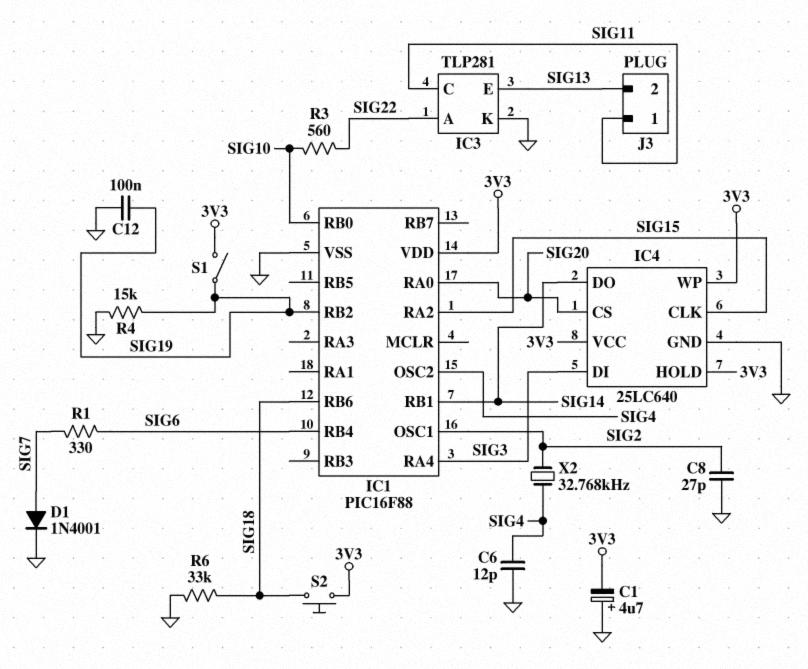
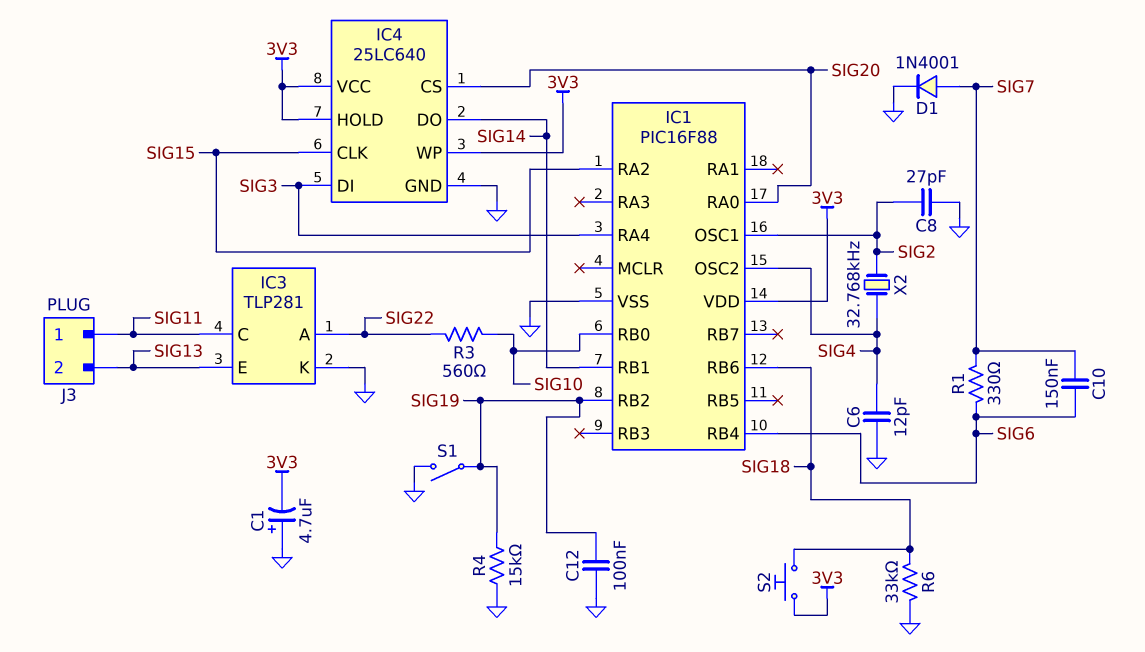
C10: none -> 150nF (SIG6, SIG7)
S1: switch (3V3, SIG19) -> switch (GND, SIG19)

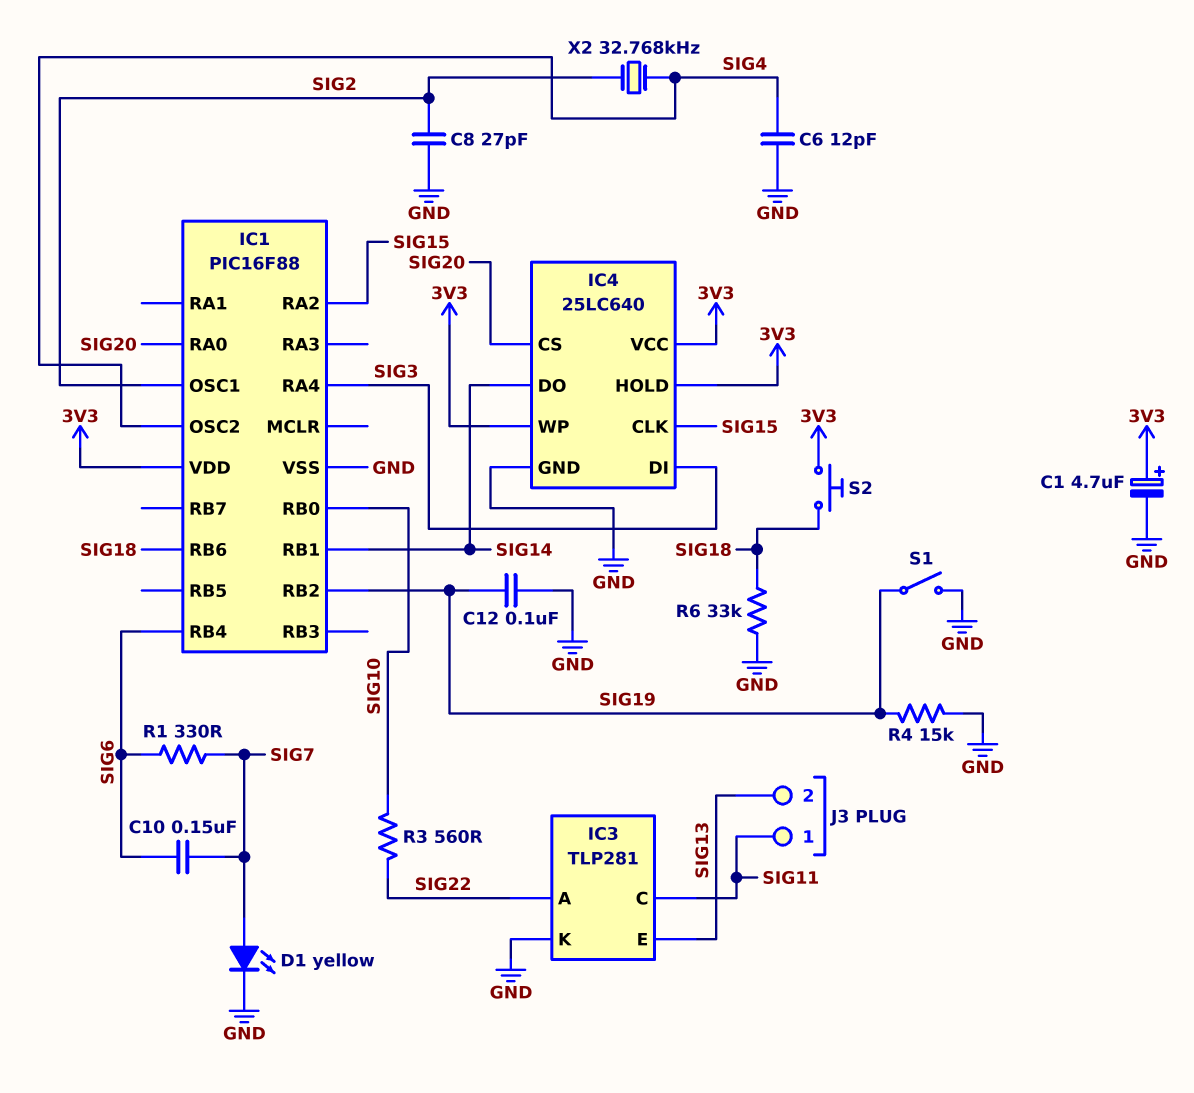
C1: 4.7uF (plus GND, minus 3V3) -> 4.7uF (plus 3V3, minus GND)
D1: diode 1N4001 (A SIG7, K GND) -> LED yellow (A SIG7, K GND)

